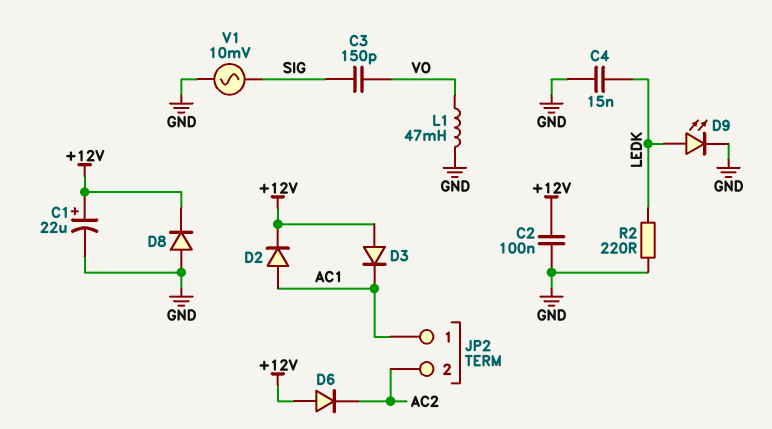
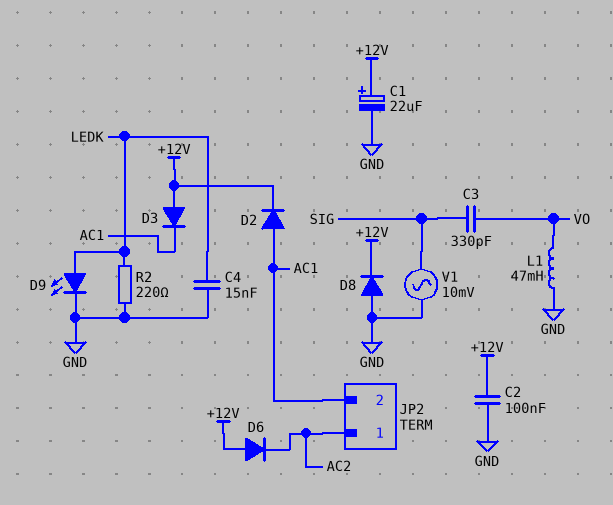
C3: 150pF (SIG, VO) -> 330pF (SIG, VO)
JP2 pin 1: AC1 -> AC2
JP2 pin 2: AC2 -> AC1

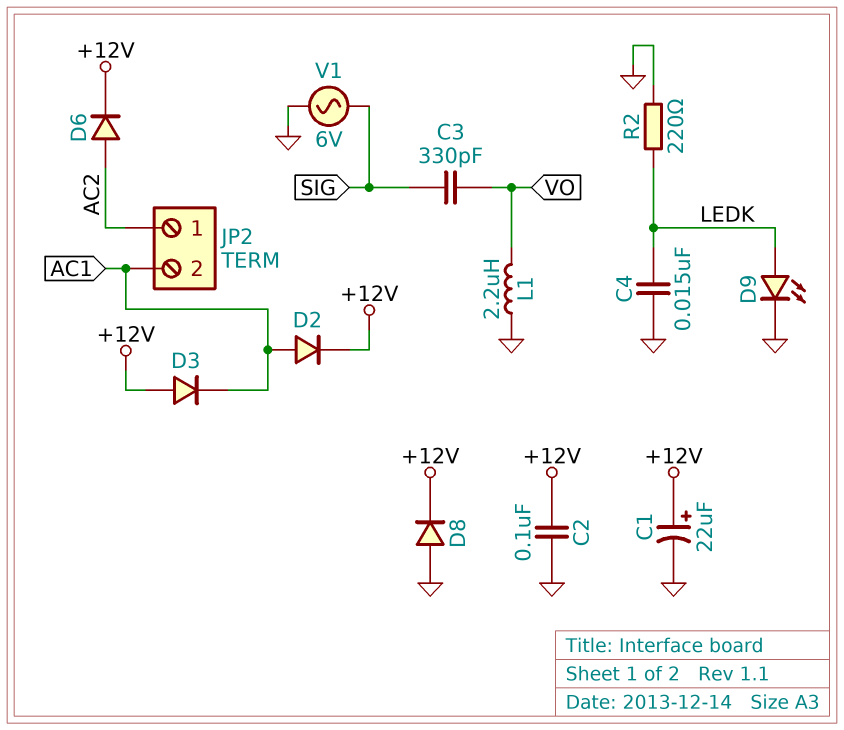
D6: diode (A +12V, K AC2) -> diode (A AC2, K +12V)
L1: 47mH (GND, VO) -> 2.2uH (GND, VO)
V1: AC 10mV (GND, SIG) -> AC 6V (GND, SIG)

